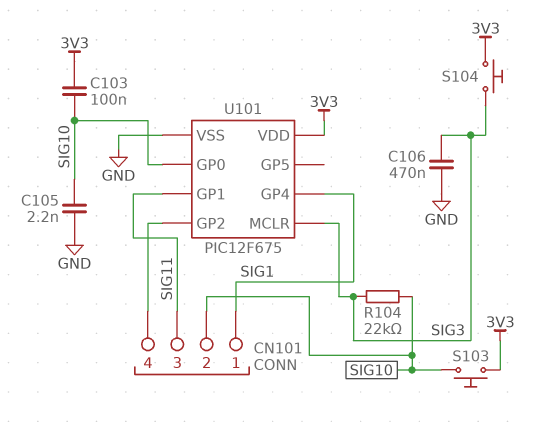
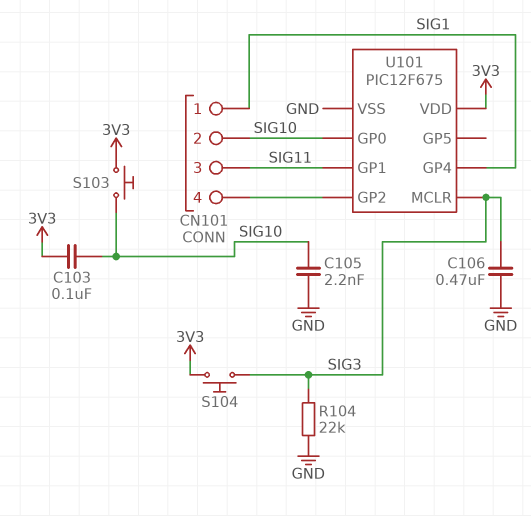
R104: 22k (SIG3, SIG10) -> 22k (GND, SIG3)

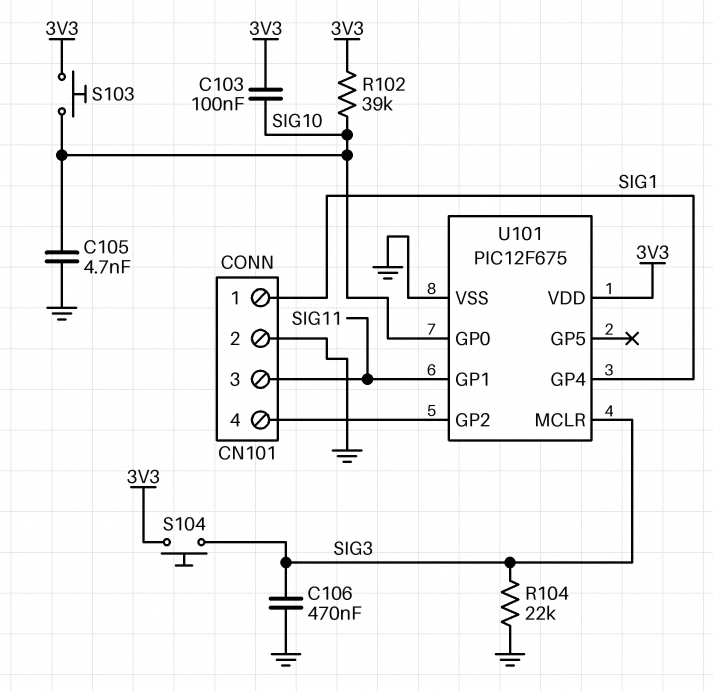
C105: 2.2nF (GND, SIG10) -> 4.7nF (GND, SIG10)
CN101 pin 2: SIG10 -> GND
R102: none -> 39k (3V3, SIG10)

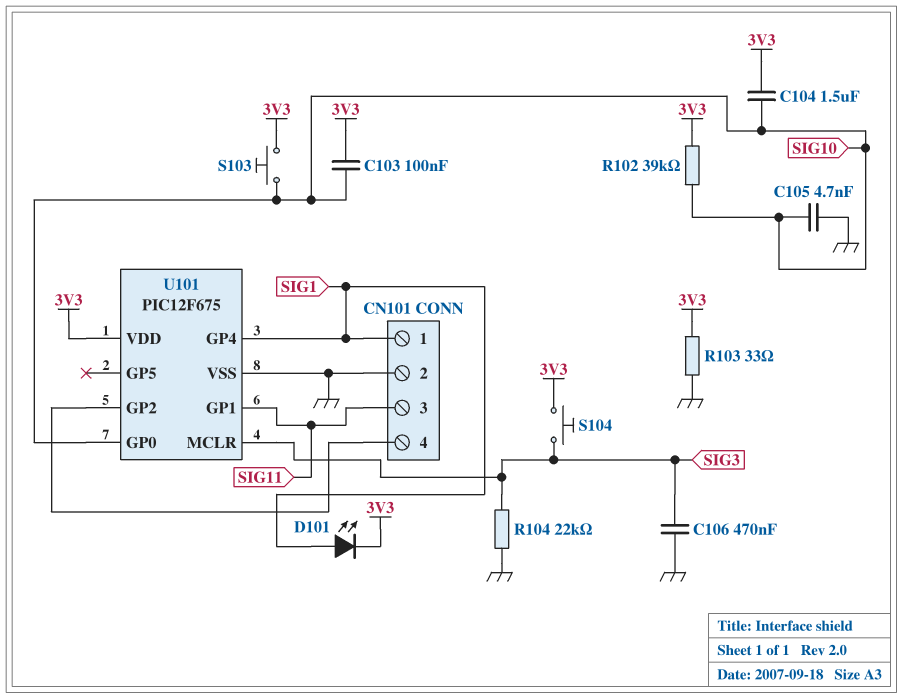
C104: none -> 1.5uF (3V3, SIG10)
D101: none -> LED (A SIG1, K 3V3)
R103: none -> 33 (3V3, GND)

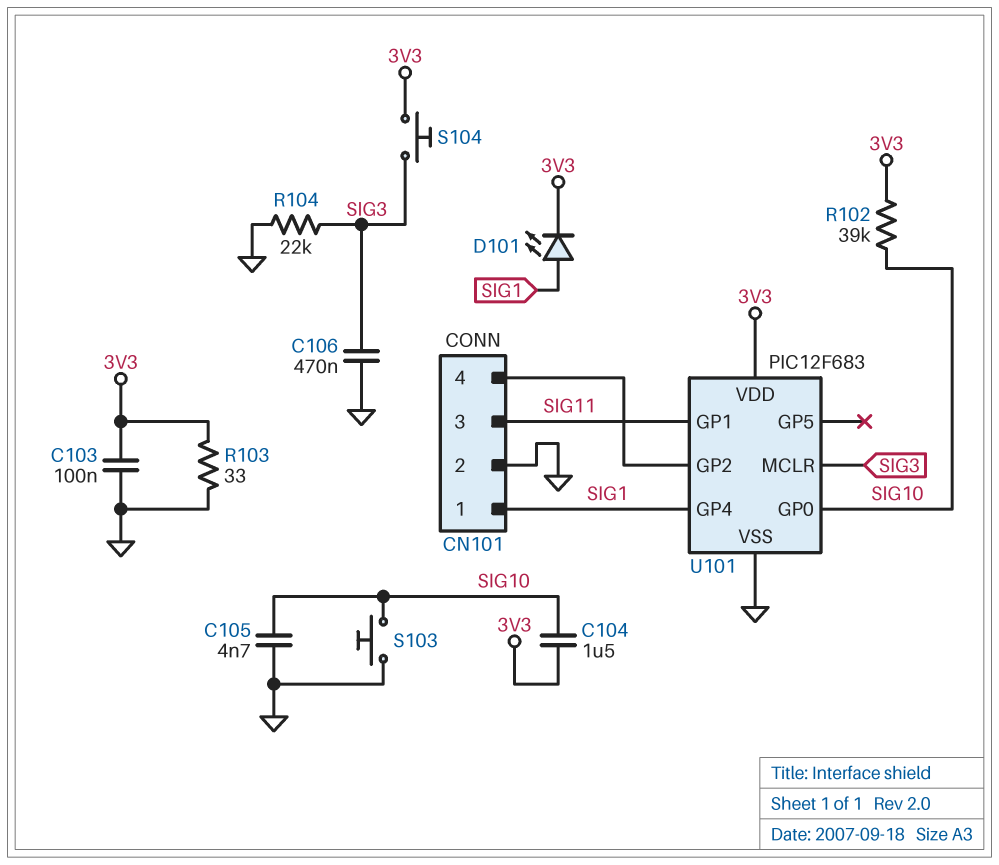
C103: 100nF (3V3, SIG10) -> 100nF (3V3, GND)
S103: button (3V3, SIG10) -> button (GND, SIG10)
U101: PIC12F675 -> PIC12F683

